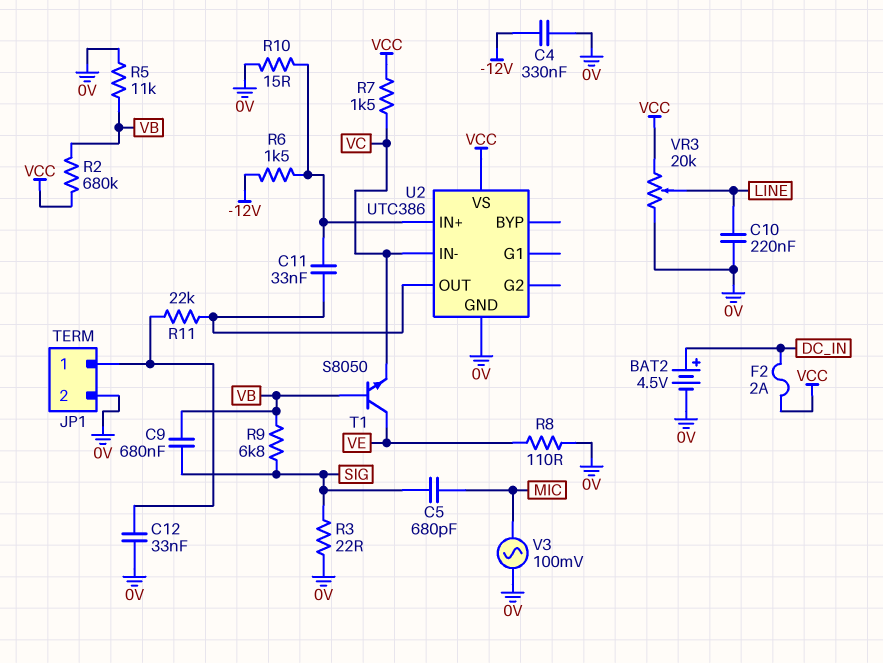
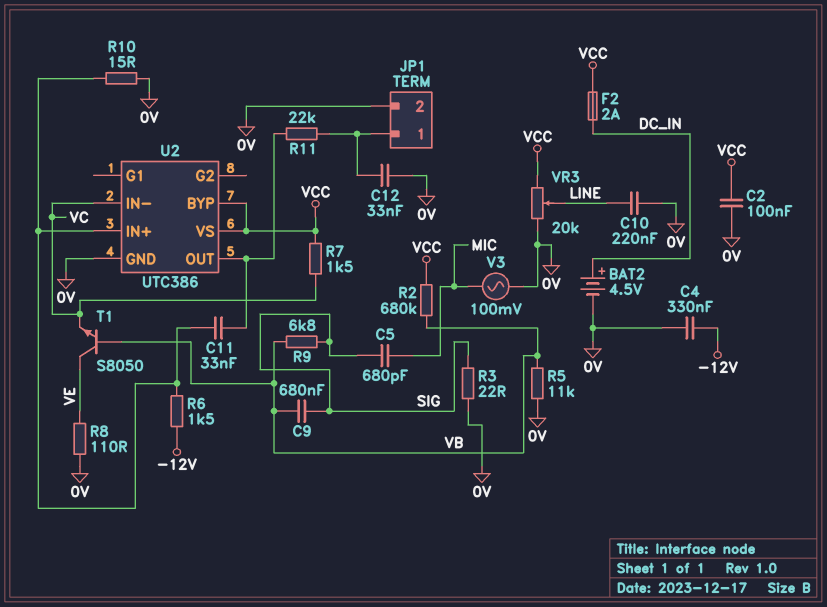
C2: none -> 100nF (0V, VCC)
U2 pin BYP: none -> VCC

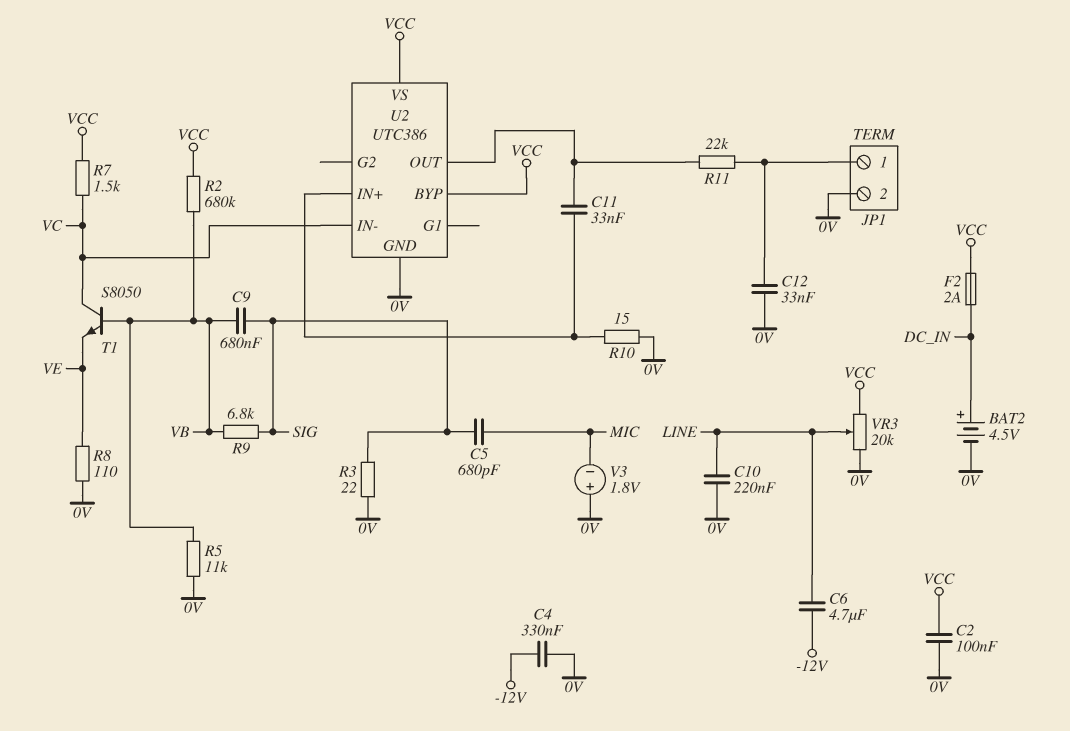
C6: none -> 4.7uF (-12V, LINE)
R6: 1.5k (-12V, U2/IN+) -> none
T1: NPN S8050 (B VB, C VE, E VC) -> NPN S8050 (B VB, C VC, E VE)
V3: AC 100mV (0V, MIC) -> 1.8V (plus 0V, minus MIC)

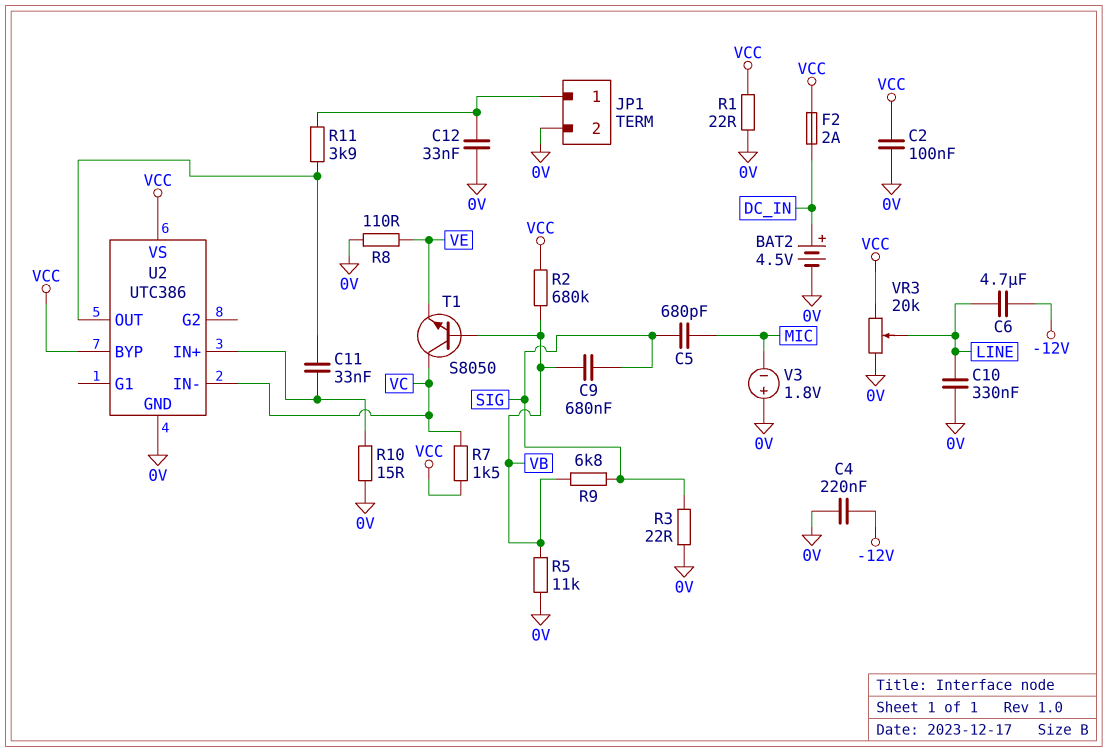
C4: 330nF (-12V, 0V) -> 220nF (-12V, 0V)
C10: 220nF (0V, LINE) -> 330nF (0V, LINE)
R1: none -> 22 (0V, VCC)
R11: 22k (JP1/1, U2/OUT) -> 3.9k (JP1/1, U2/OUT)

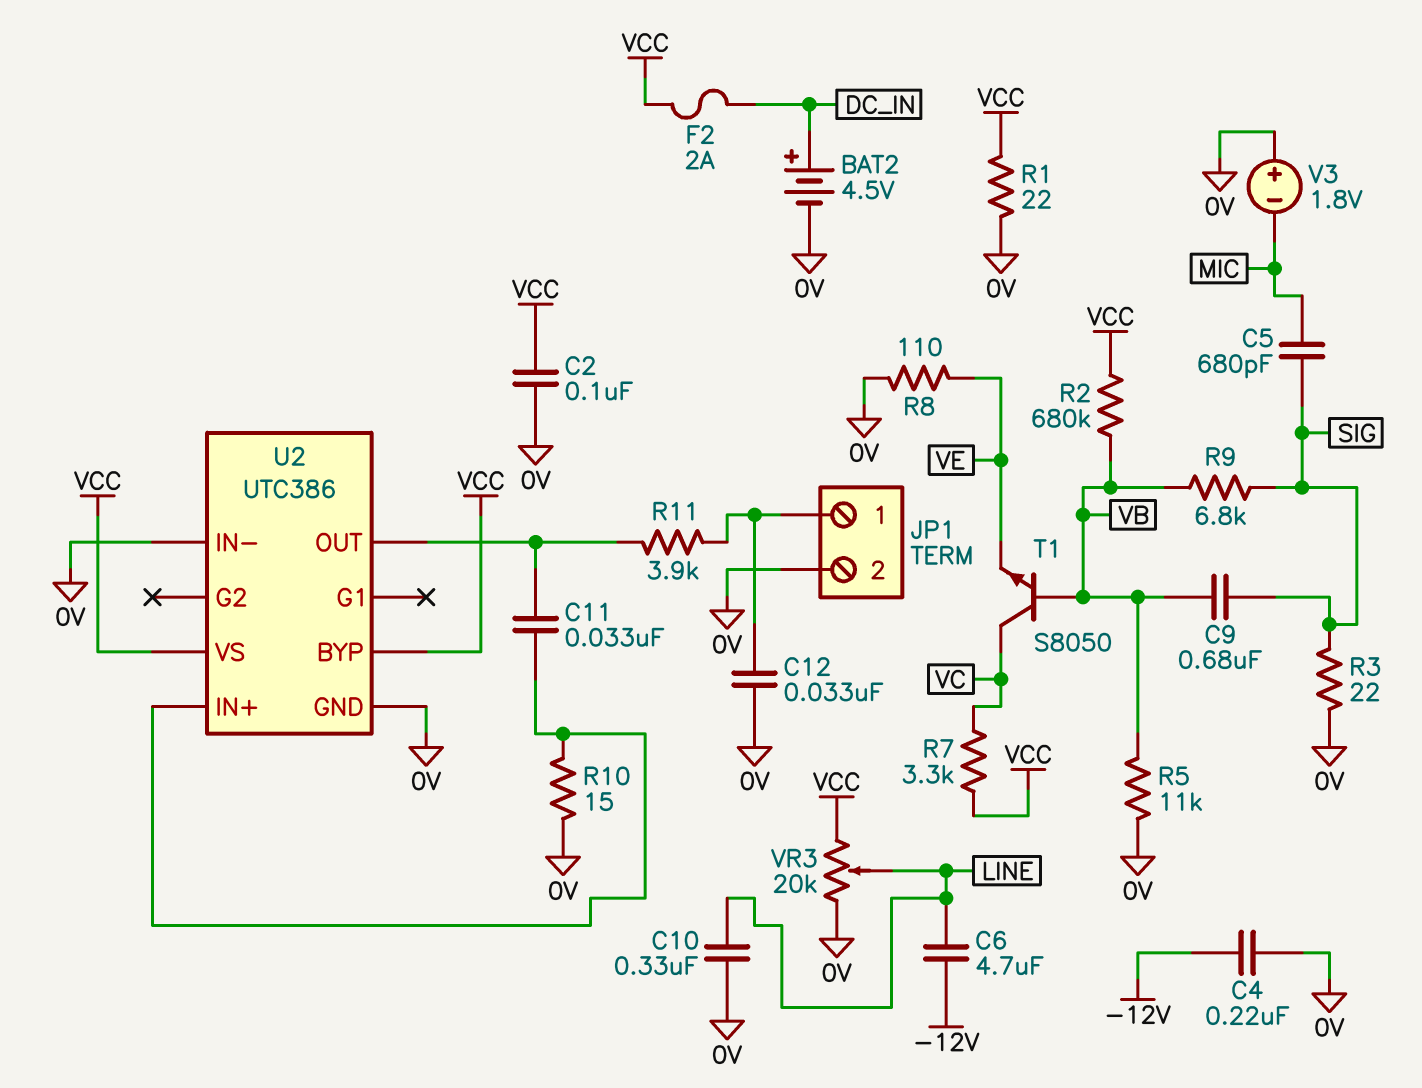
R7: 1.5k (VC, VCC) -> 3.3k (VC, VCC)
U2 pin IN-: VC -> 0V

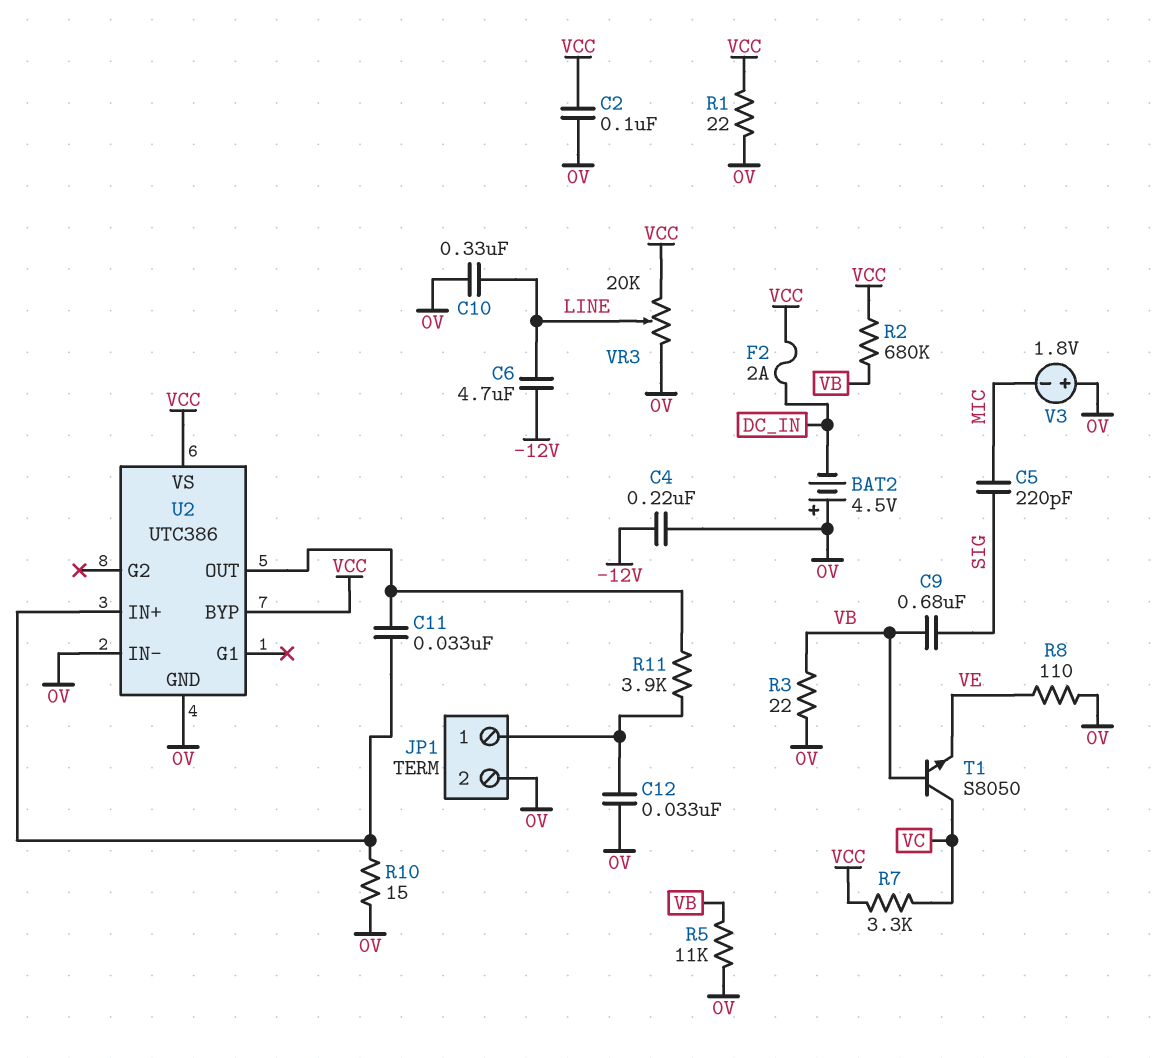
BAT2: 4.5V (plus DC_IN, minus 0V) -> 4.5V (plus 0V, minus DC_IN)
C5: 680pF (MIC, SIG) -> 220pF (MIC, SIG)
R3: 22 (0V, SIG) -> 22 (0V, VB)
R9: 6.8k (SIG, VB) -> none

